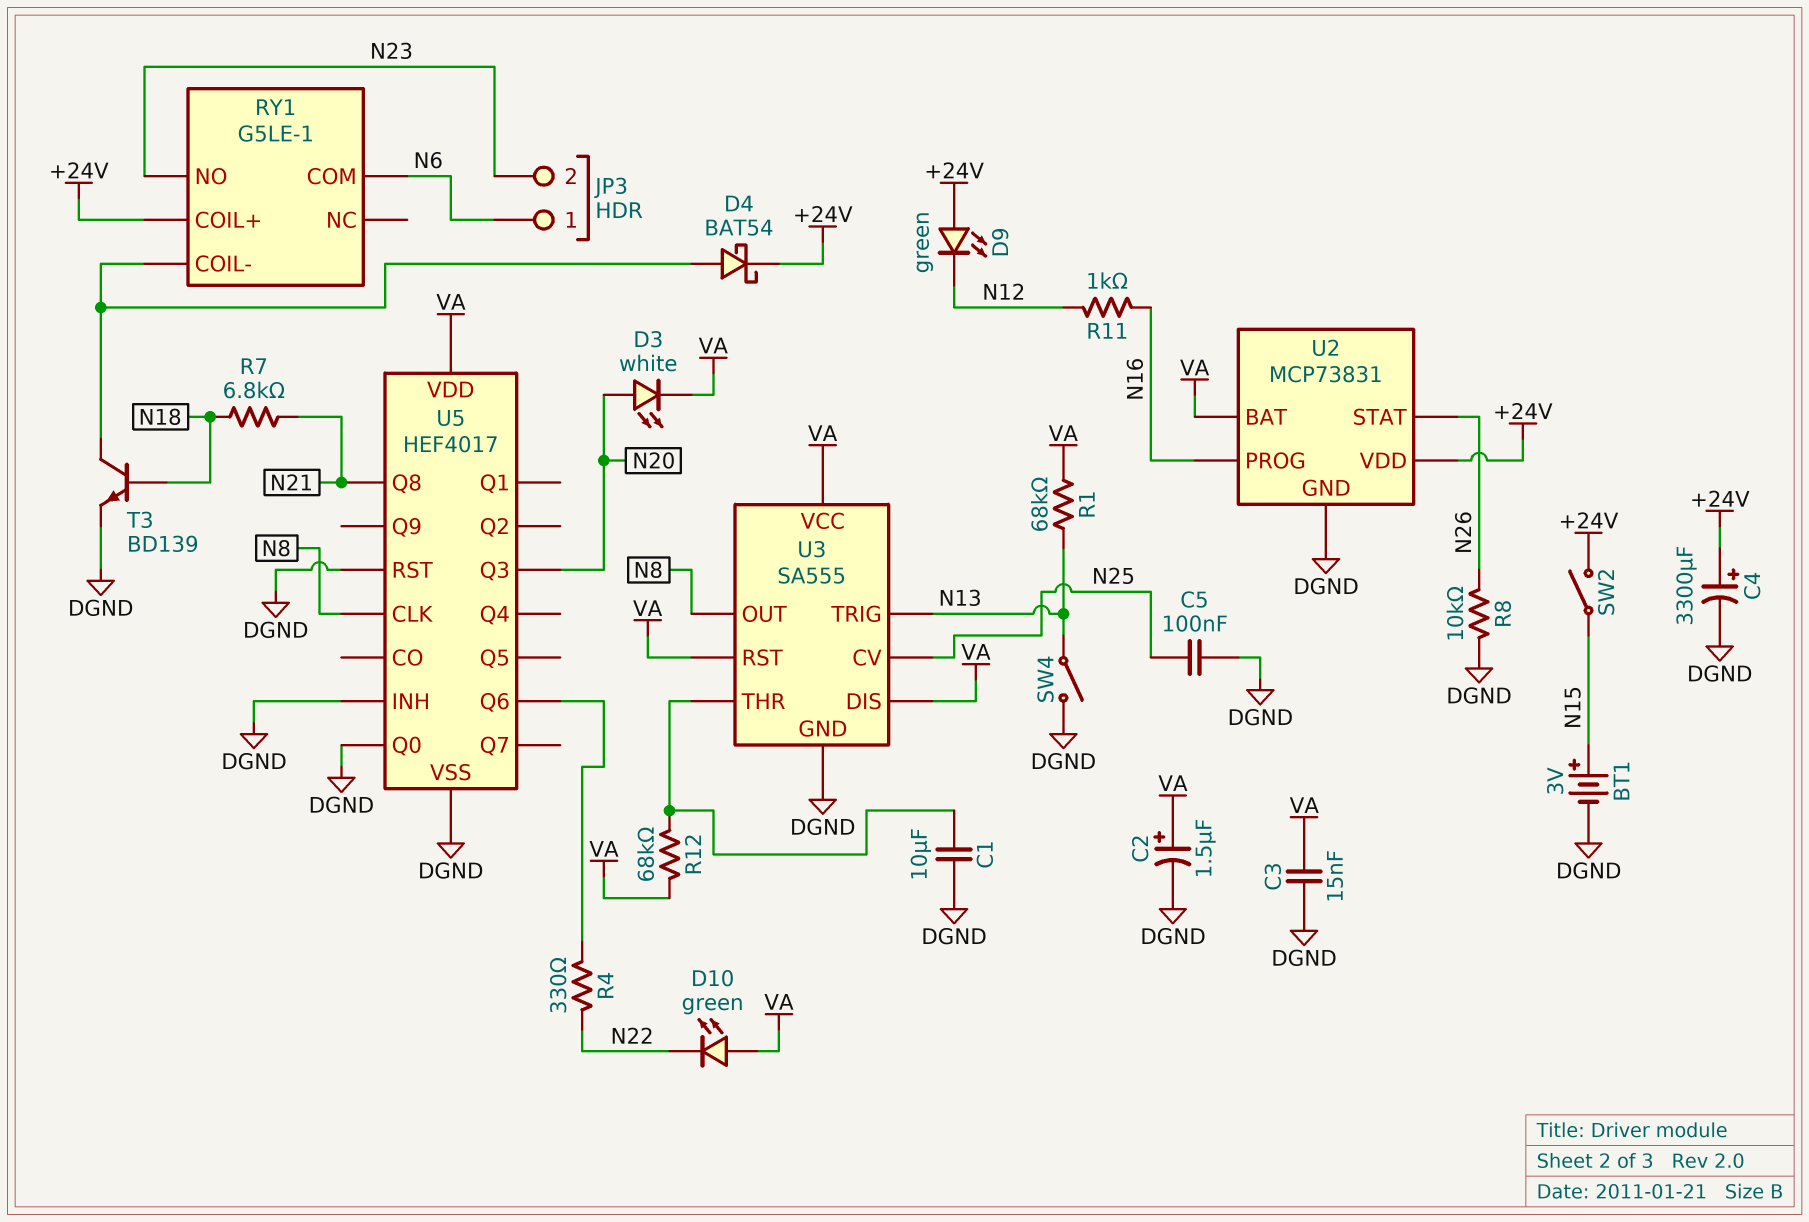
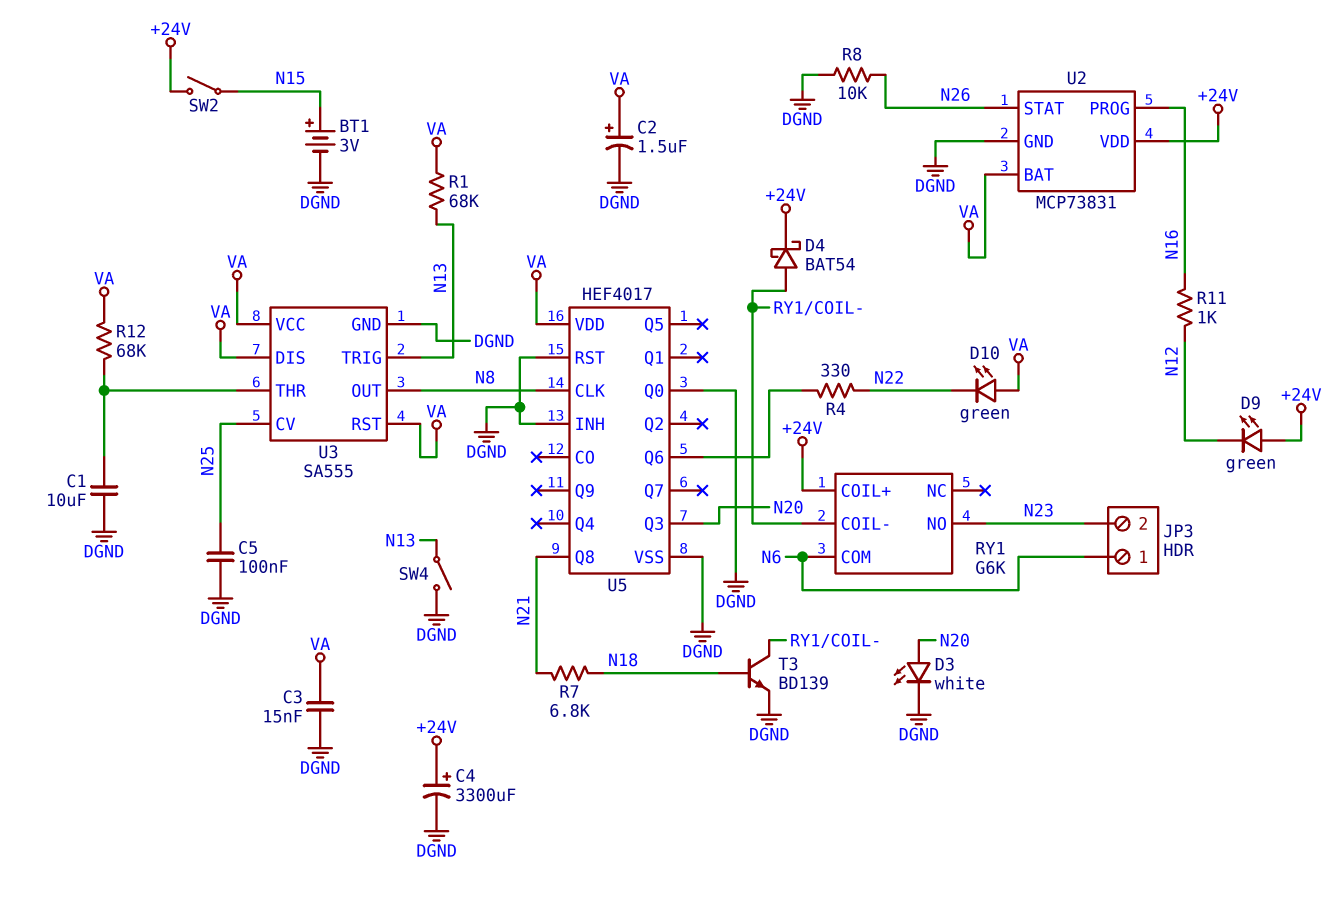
D3: LED white (A N20, K VA) -> LED white (A N20, K DGND)
RY1: G5LE-1 -> G6K

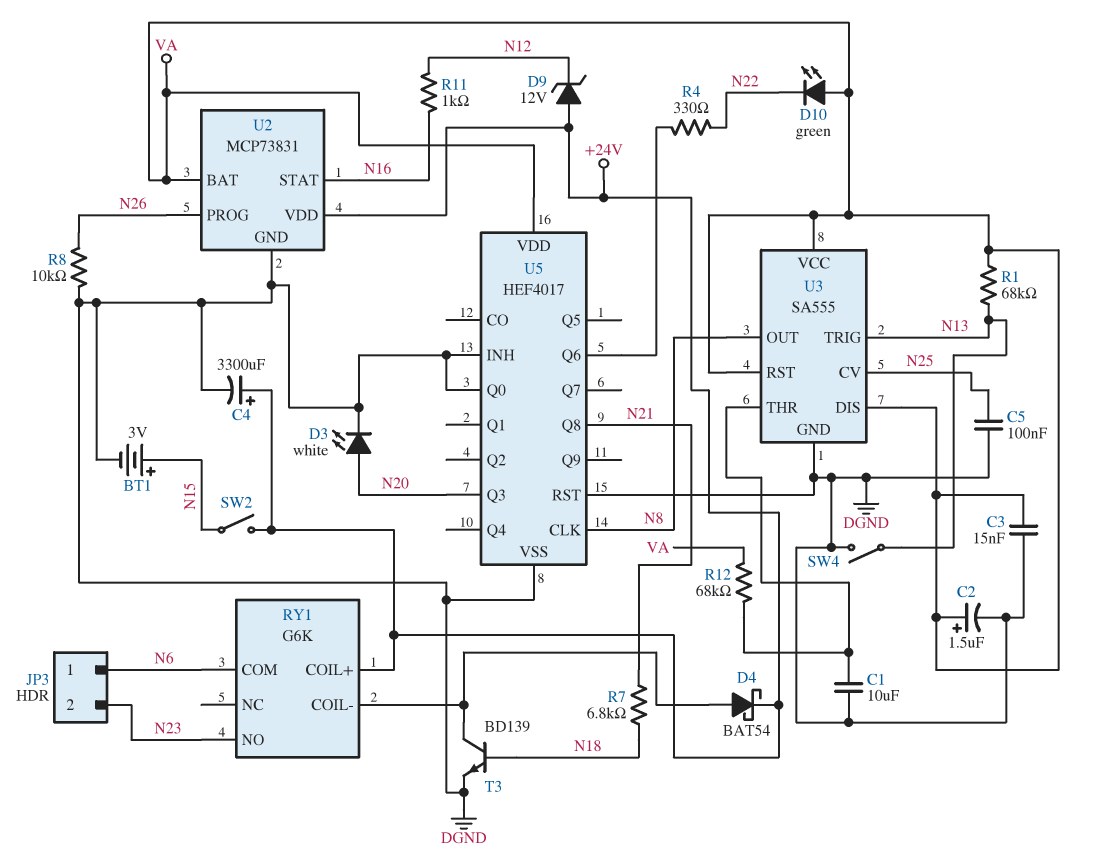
D9: LED green (A +24V, K N12) -> zener 12V (A +24V, K N12)
U2 pin PROG: N16 -> N26
U2 pin STAT: N26 -> N16

